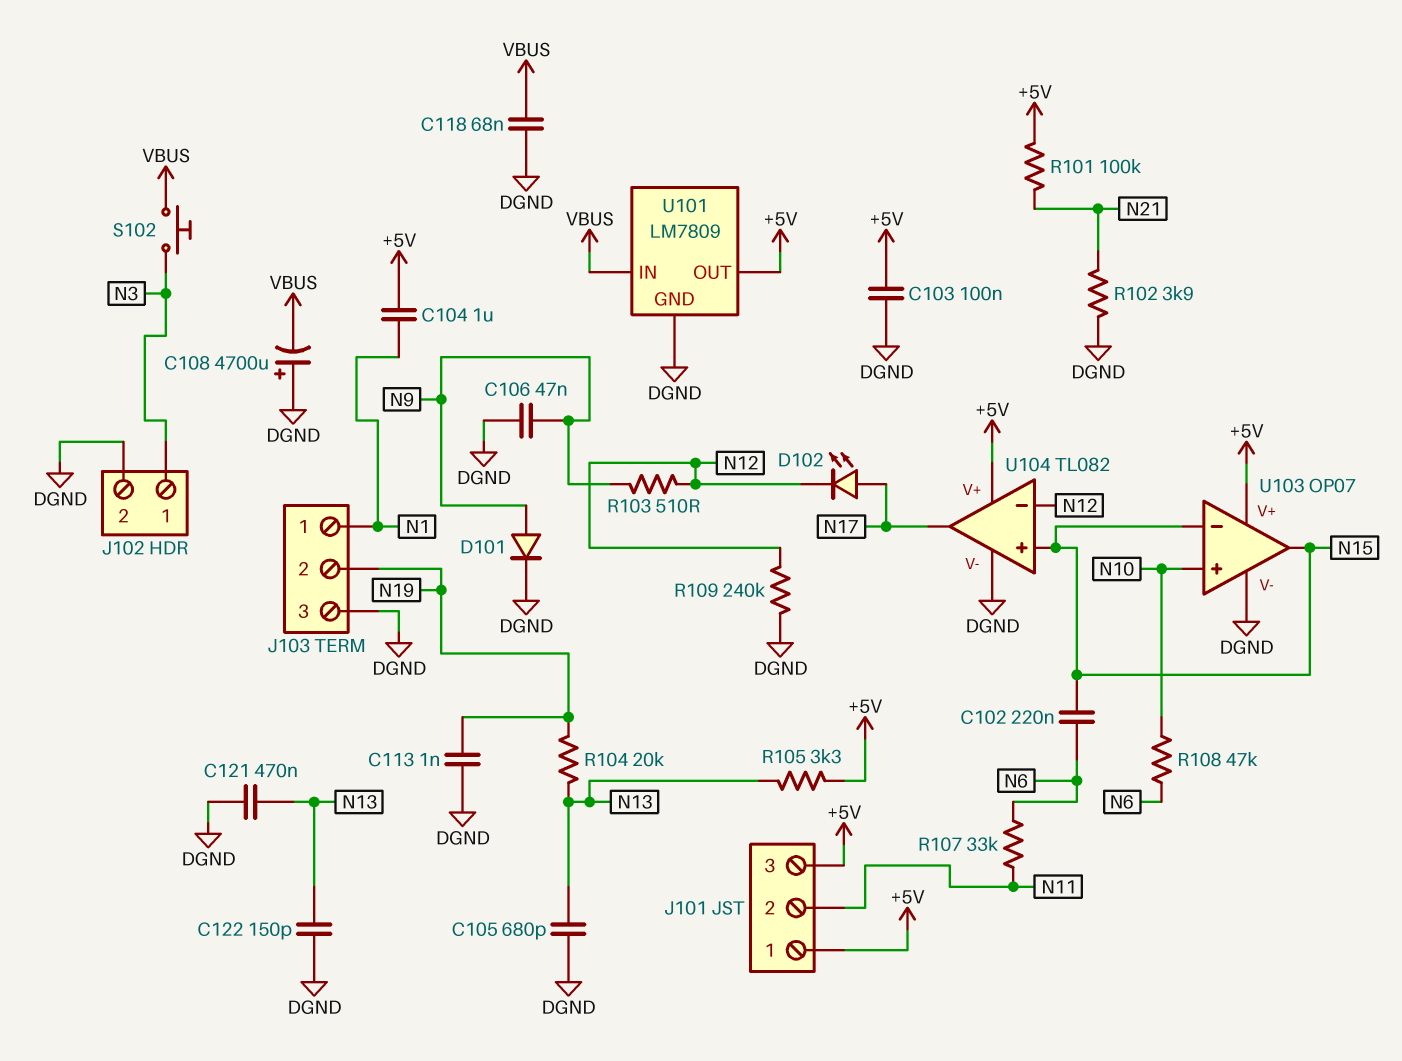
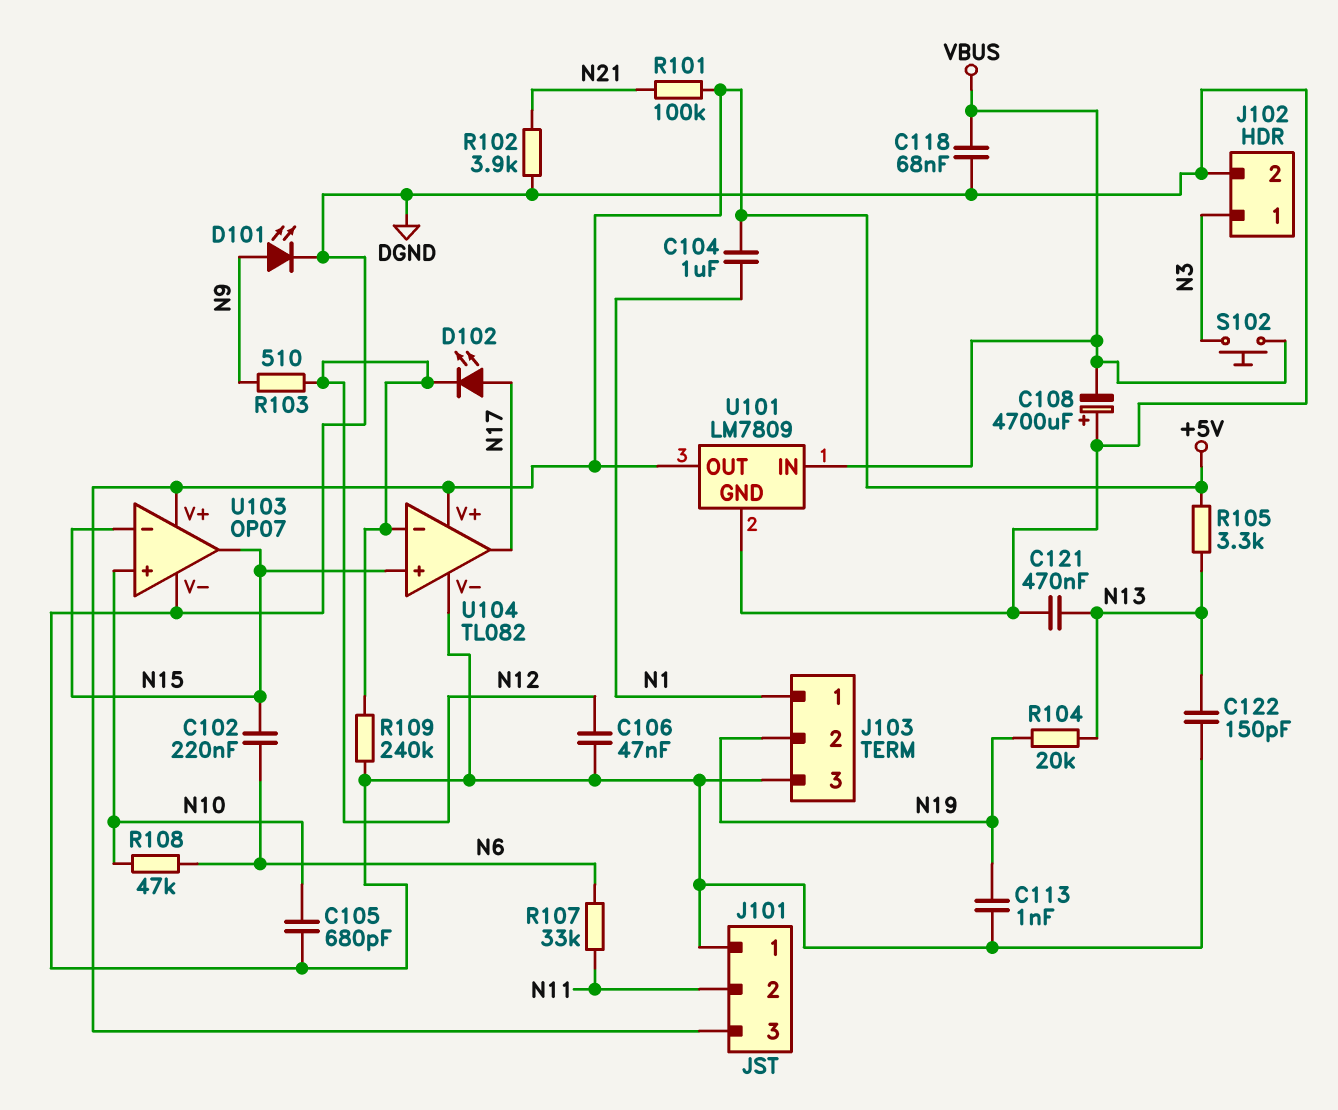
C103: 100nF (+5V, DGND) -> none
C105: 680pF (DGND, N13) -> 680pF (DGND, N10)
C106: 47nF (DGND, N9) -> 47nF (DGND, N12)
D101: diode (A N9, K DGND) -> LED (A N9, K DGND)
J101 pin 1: +5V -> DGND

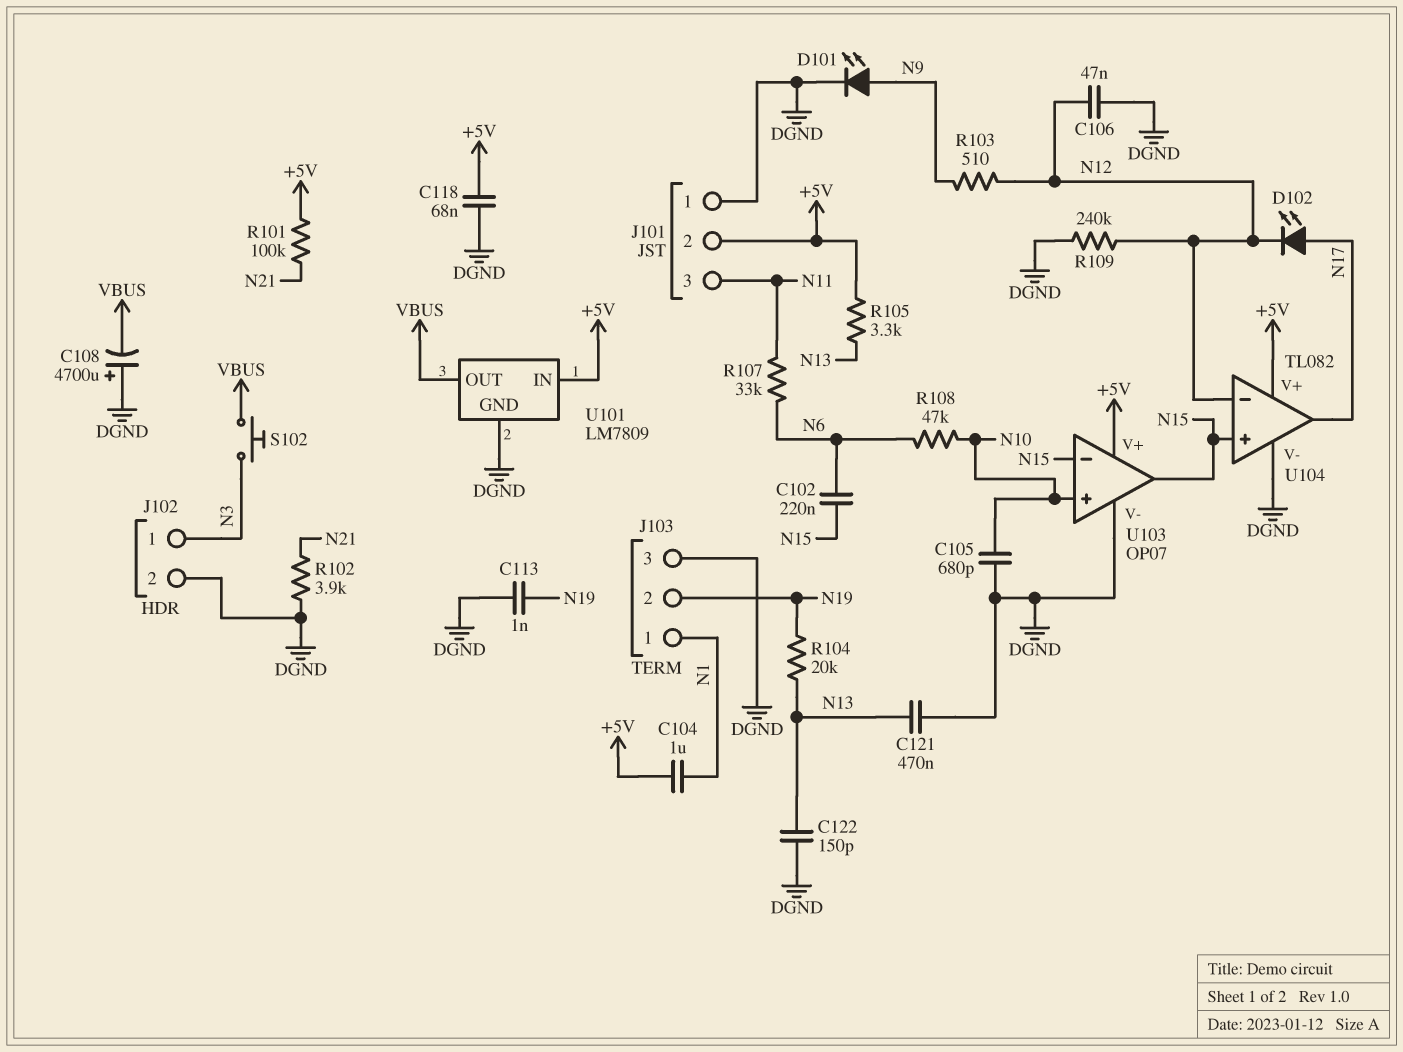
C118: 68nF (DGND, VBUS) -> 68nF (+5V, DGND)
J101 pin 2: N11 -> +5V
J101 pin 3: +5V -> N11
U101 pin IN: VBUS -> +5V
U101 pin OUT: +5V -> VBUS

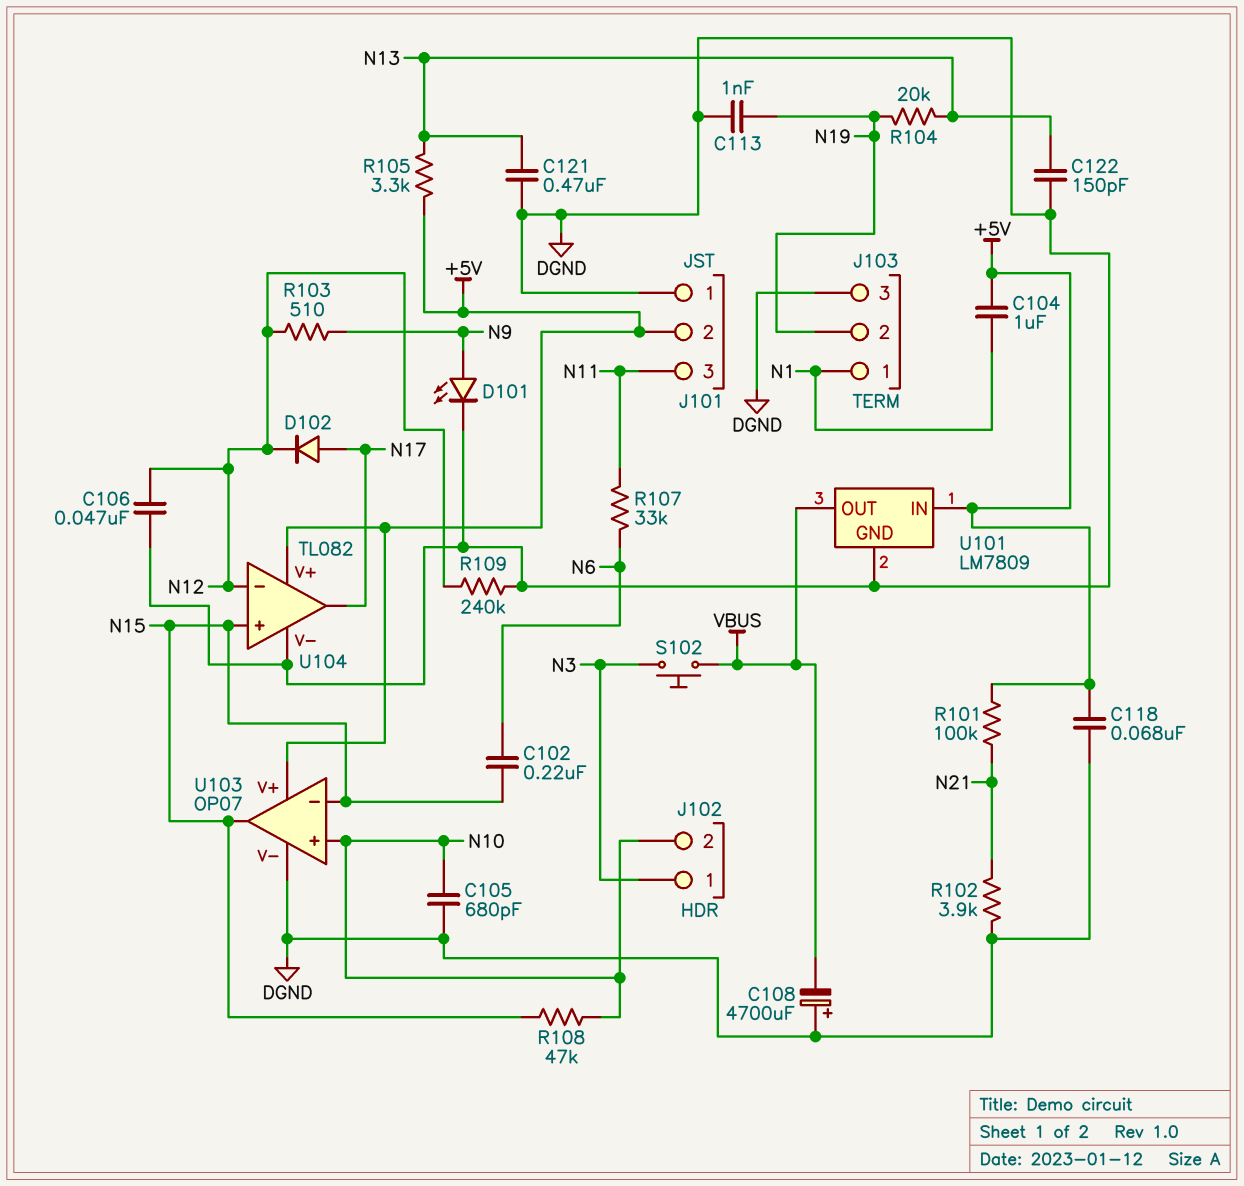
D102: LED (A N17, K N12) -> diode (A N17, K N12)
J102 pin 2: DGND -> N10
R108: 47k (N6, N10) -> 47k (N10, N15)

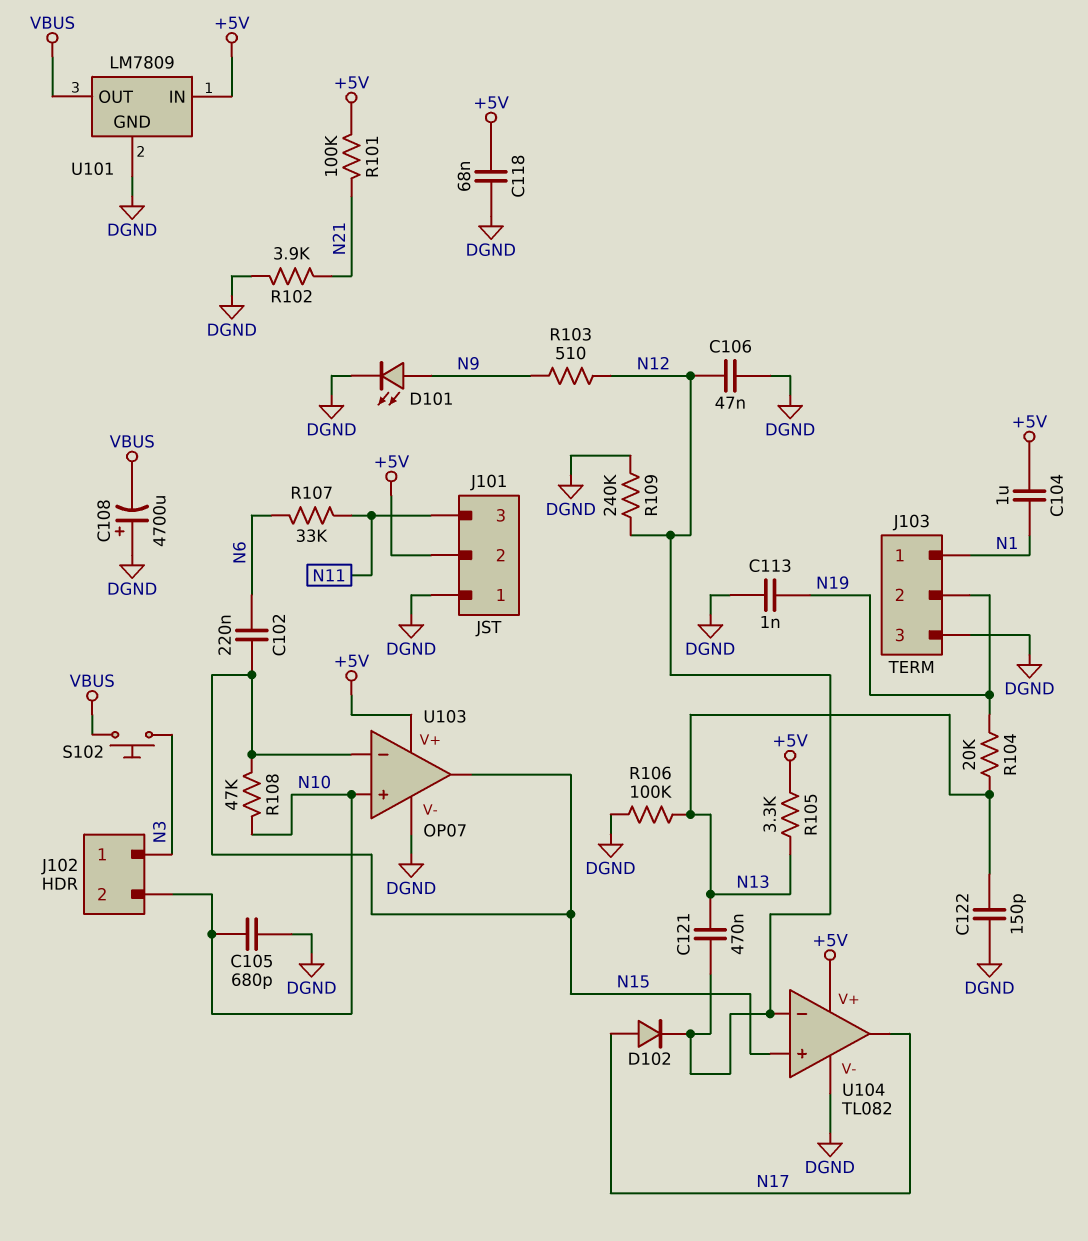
C121: 470nF (DGND, N13) -> 470nF (N12, N13)
R106: none -> 100k (DGND, N13)

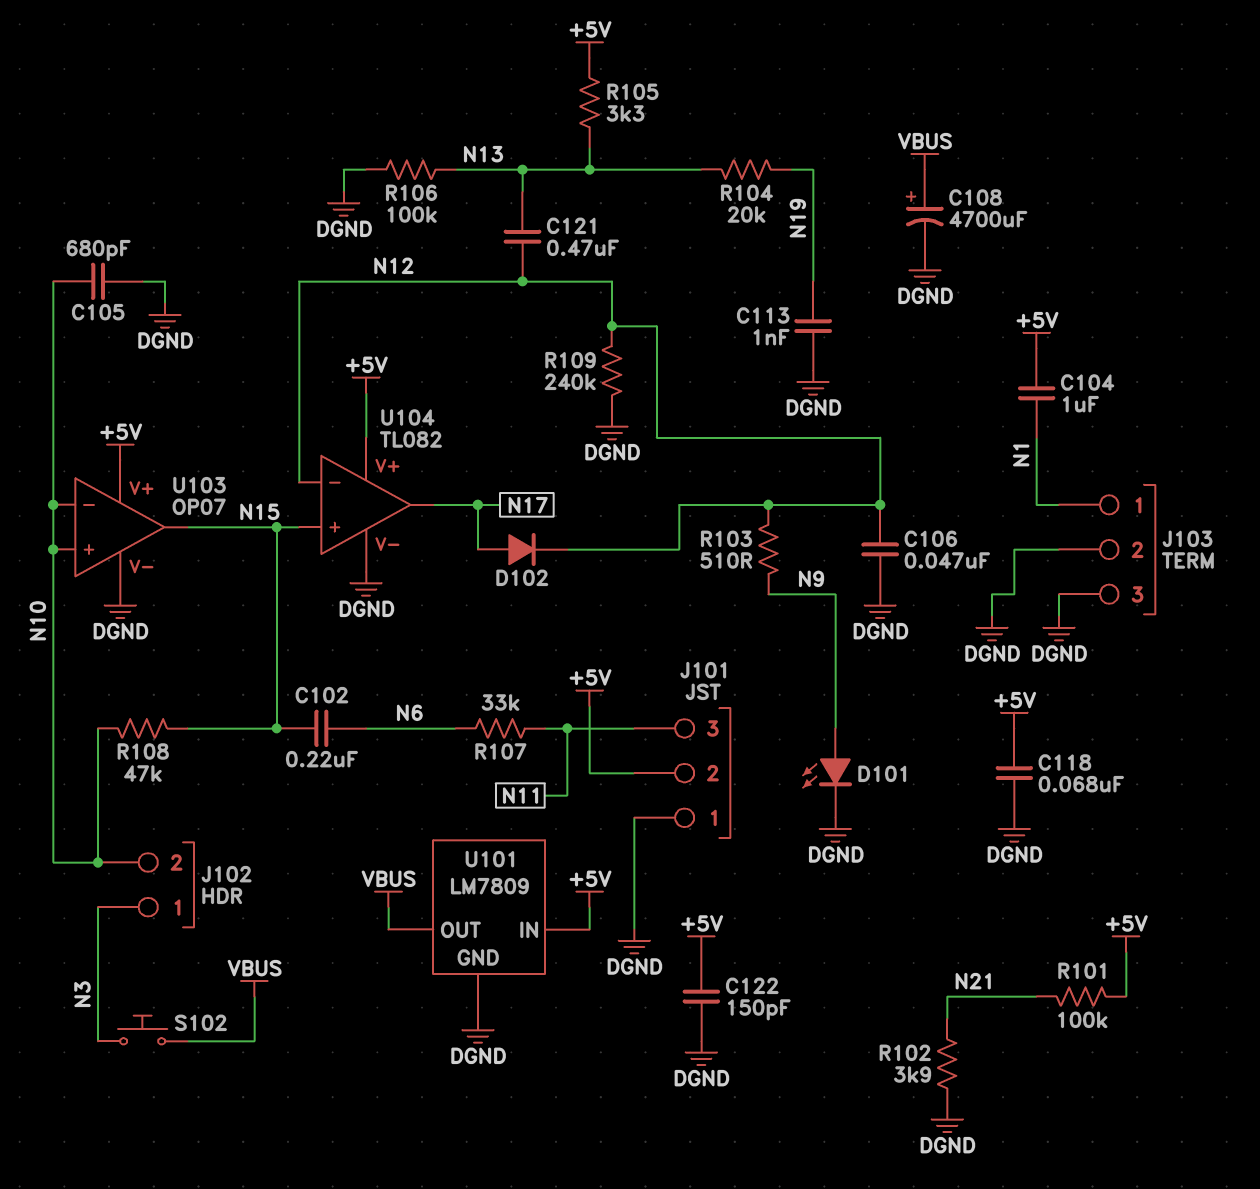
C108: 4700uF (plus DGND, minus VBUS) -> 4700uF (plus VBUS, minus DGND)
C122: 150pF (DGND, N13) -> 150pF (+5V, DGND)
J103 pin 2: N19 -> DGND
U103 pin in-: N15 -> N10

